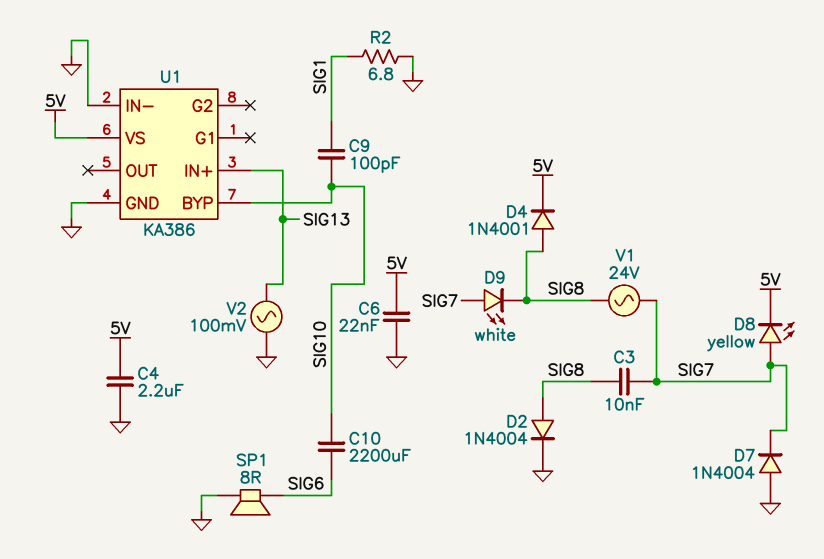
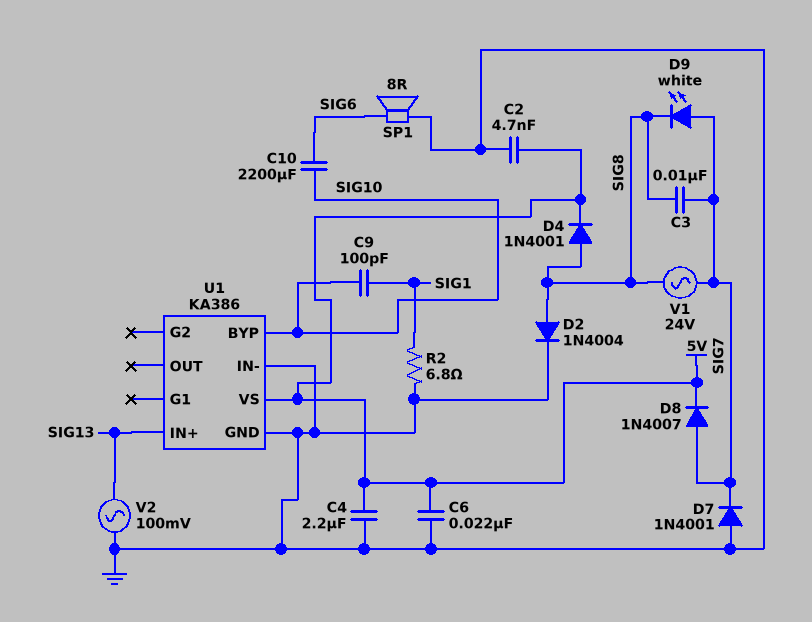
C2: none -> 4.7nF (5V, GND)
D7: diode 1N4004 (A GND, K SIG7) -> diode 1N4001 (A GND, K SIG7)
D8: LED yellow (A SIG7, K 5V) -> diode 1N4007 (A SIG7, K 5V)

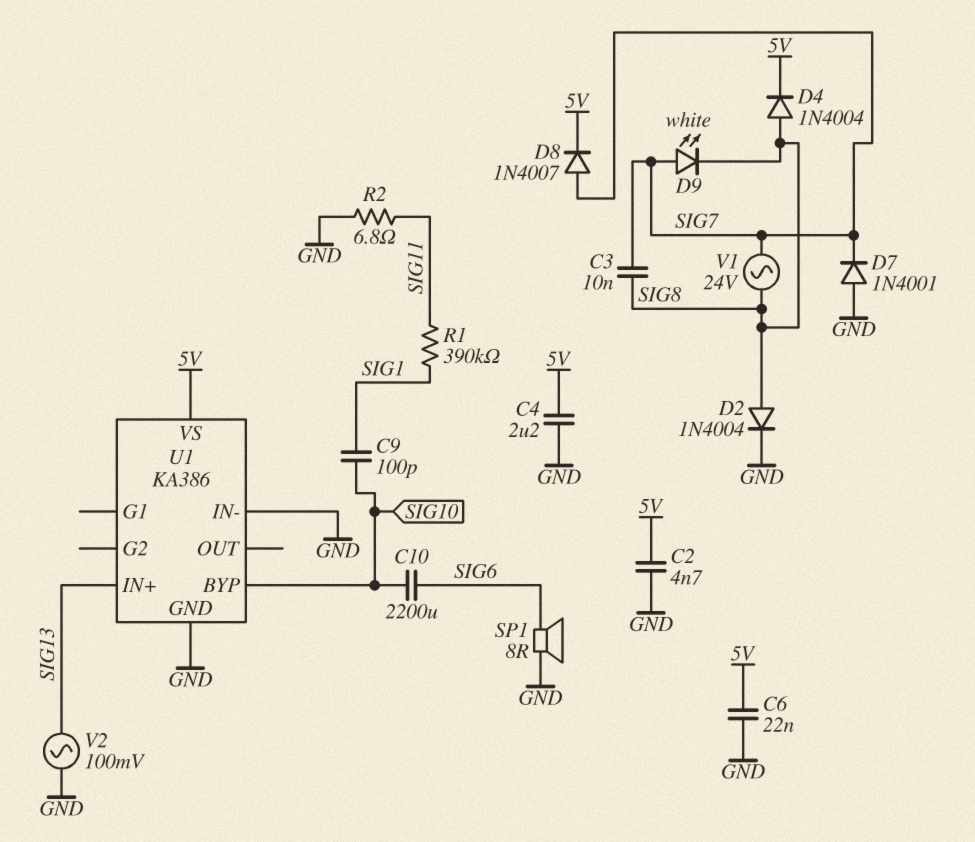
D4: diode 1N4001 (A SIG8, K 5V) -> diode 1N4004 (A SIG8, K 5V)
R1: none -> 390k (SIG1, SIG11)
R2: 6.8 (GND, SIG1) -> 6.8 (GND, SIG11)

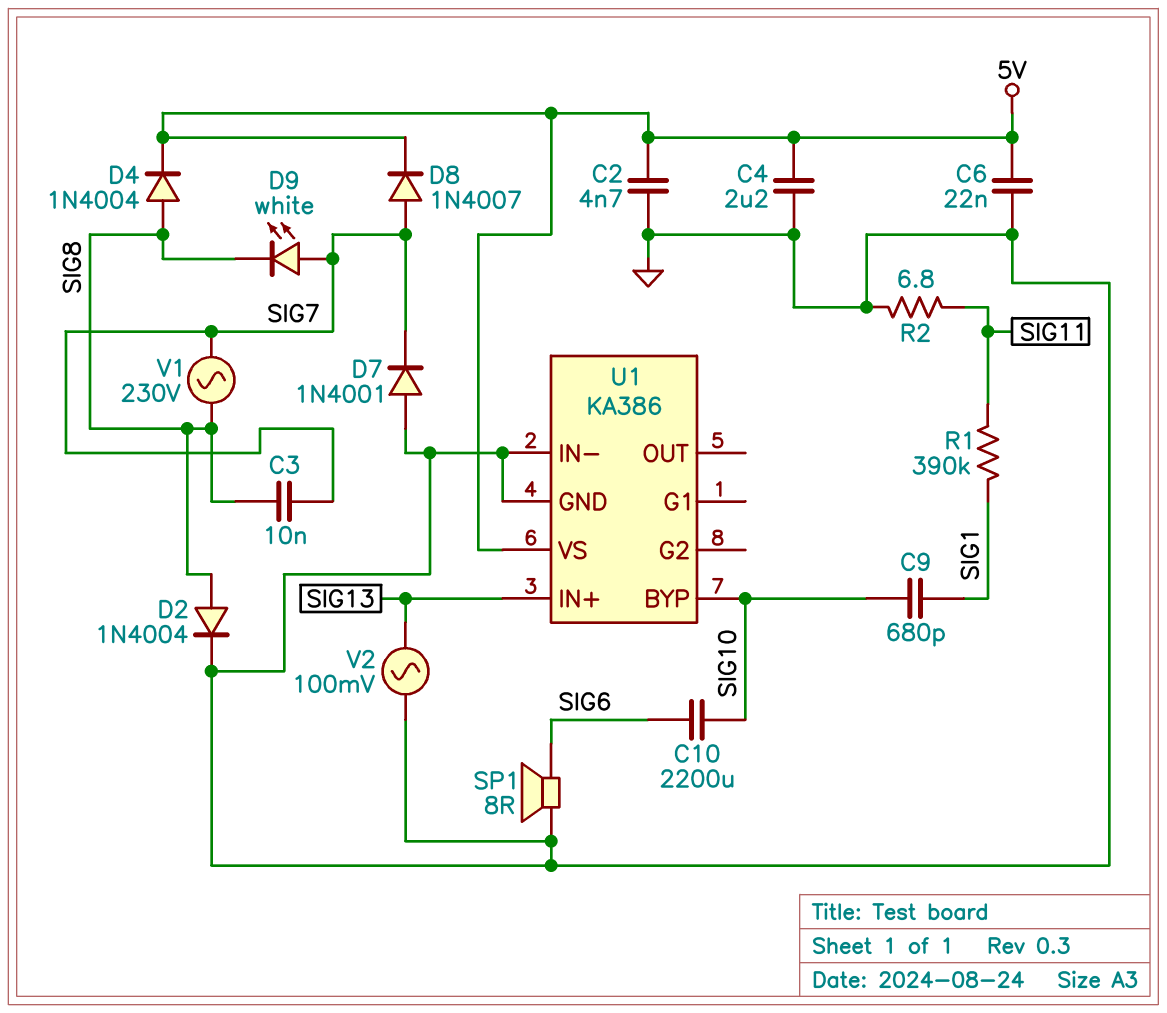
C9: 100pF (SIG1, SIG10) -> 680pF (SIG1, SIG10)
V1: AC 24V (SIG7, SIG8) -> AC 230V (SIG7, SIG8)

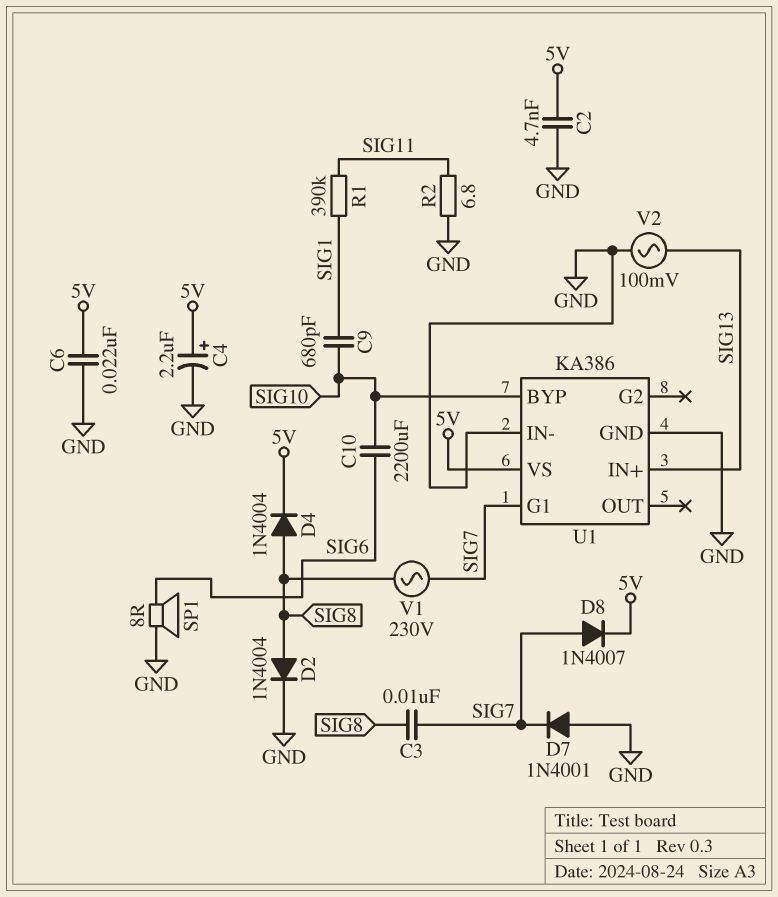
C4: 2.2uF (5V, GND) -> 2.2uF (plus 5V, minus GND)
D9: LED white (A SIG7, K SIG8) -> none
U1 pin G1: none -> SIG7

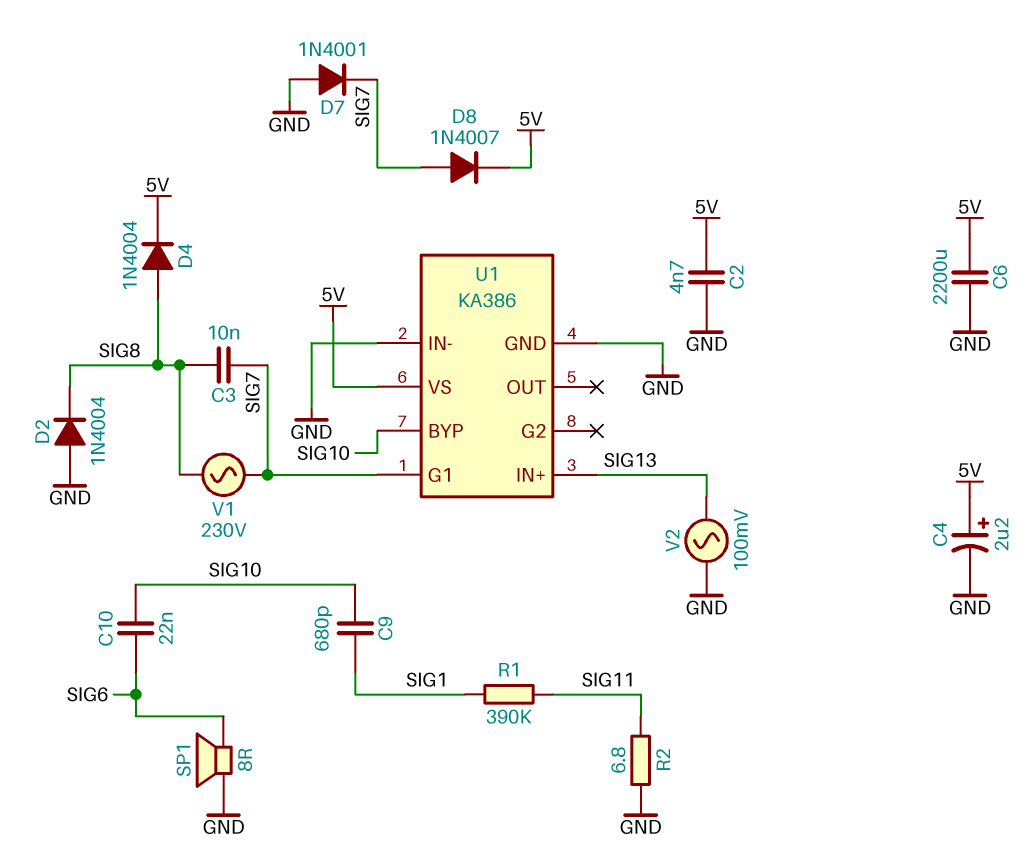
C6: 22nF (5V, GND) -> 2200uF (5V, GND)
C10: 2200uF (SIG6, SIG10) -> 22nF (SIG6, SIG10)
D2: diode 1N4004 (A SIG8, K GND) -> diode 1N4004 (A GND, K SIG8)

